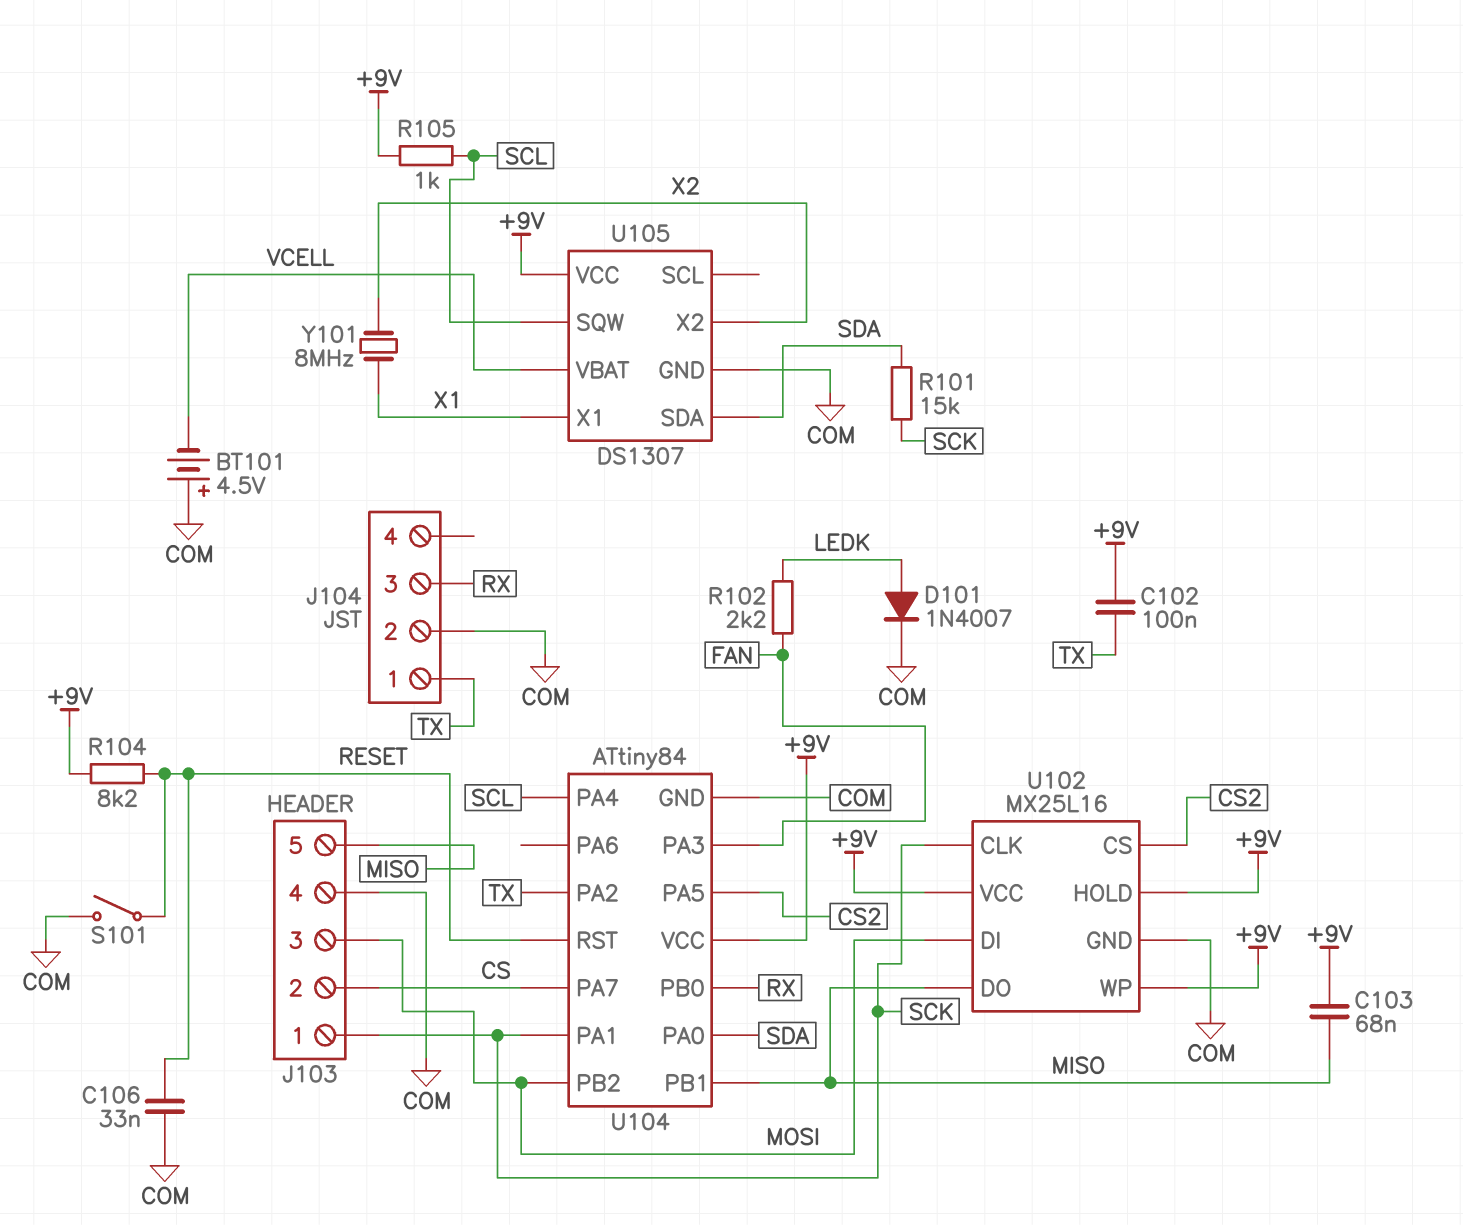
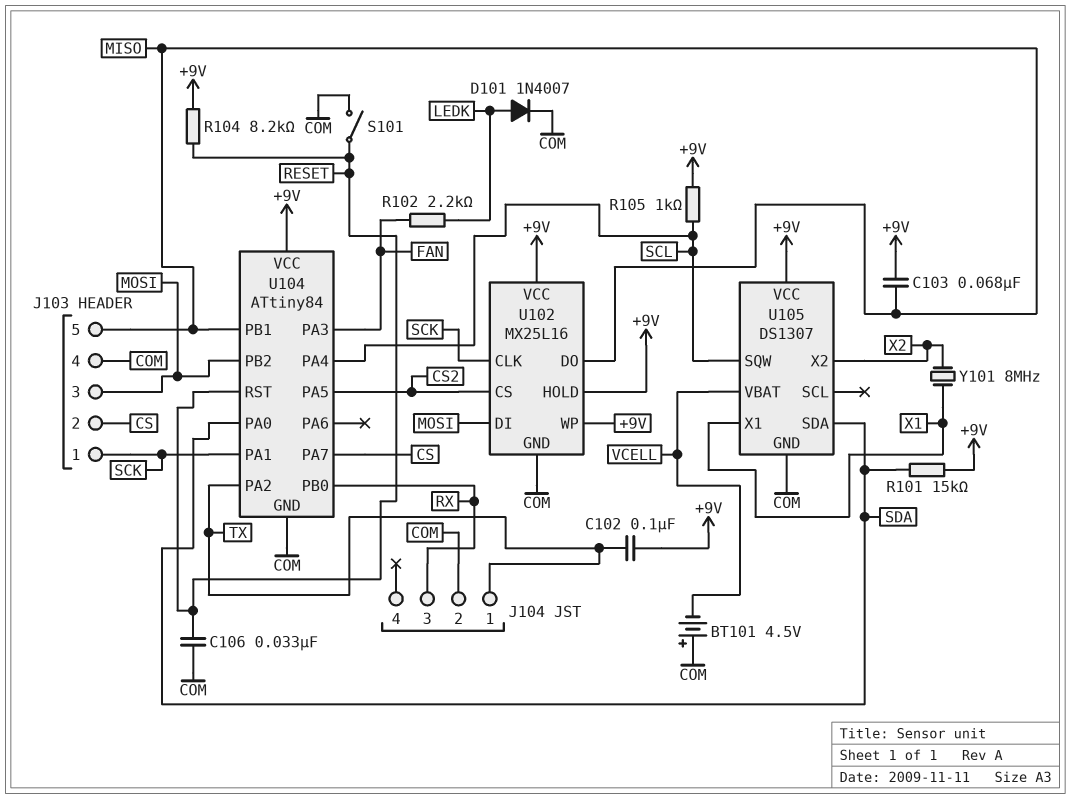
R101: 15k (SCK, SDA) -> 15k (+9V, SDA)

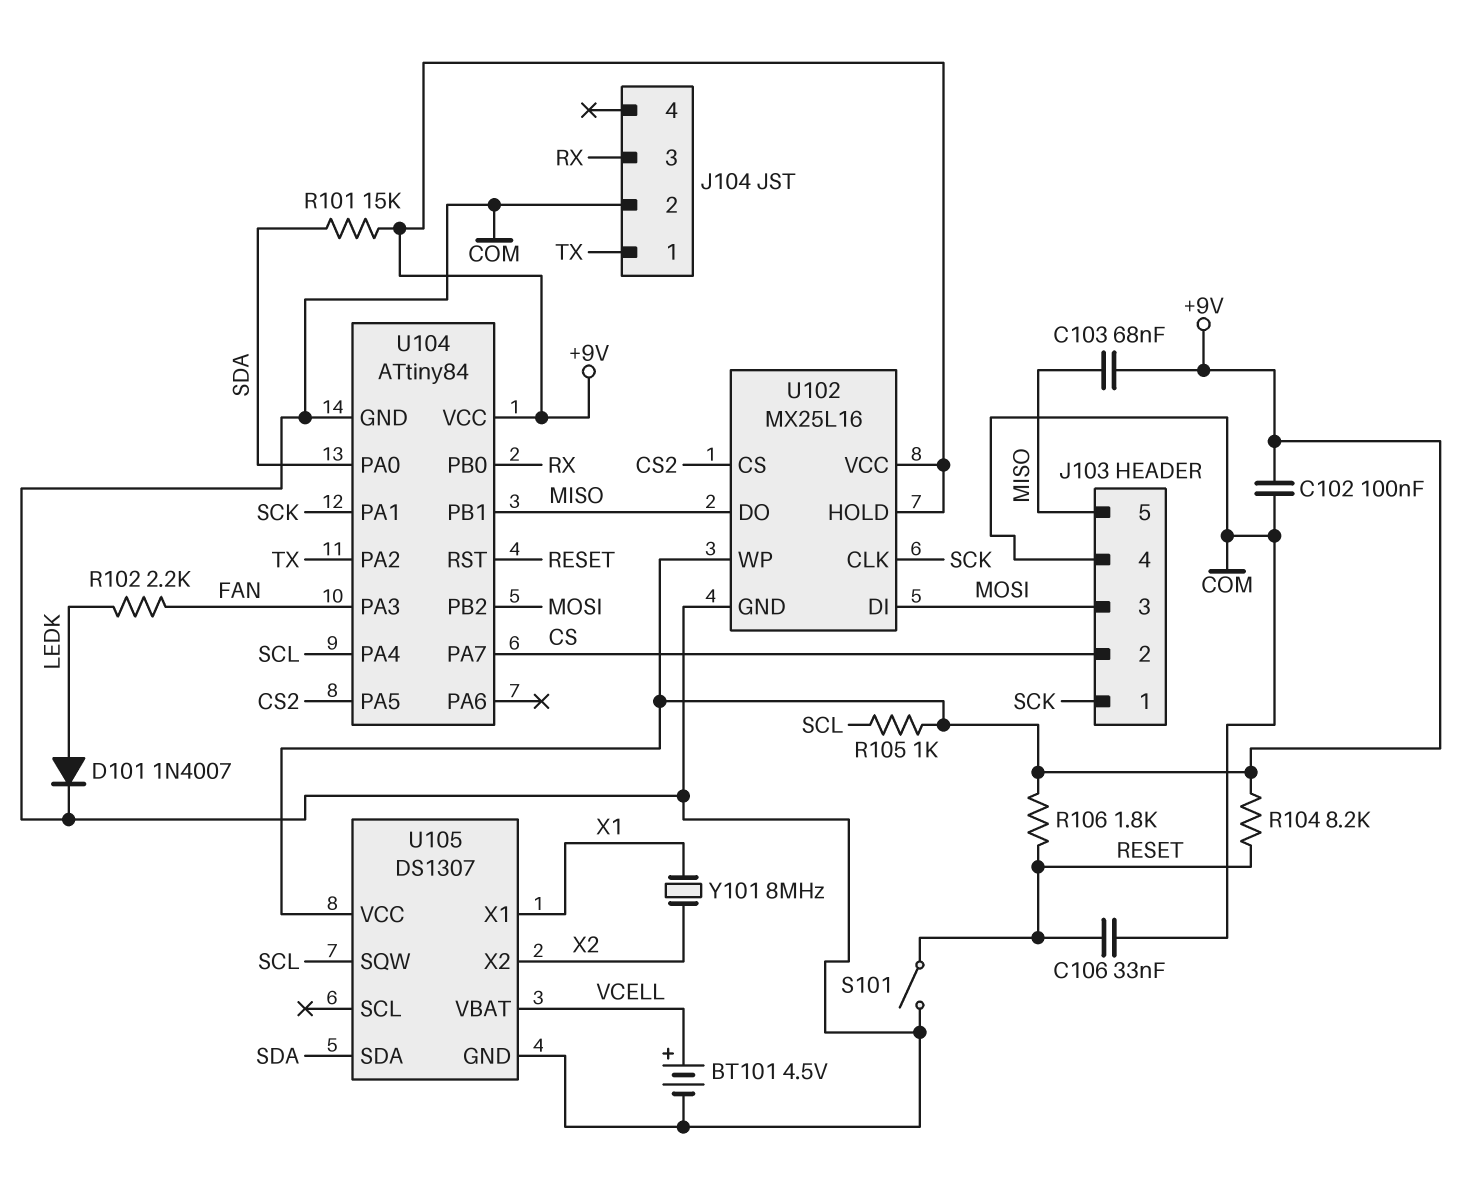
BT101: 4.5V (plus COM, minus VCELL) -> 4.5V (plus VCELL, minus COM)
C102: 100nF (+9V, TX) -> 100nF (+9V, COM)
R106: none -> 1.8k (+9V, RESET)

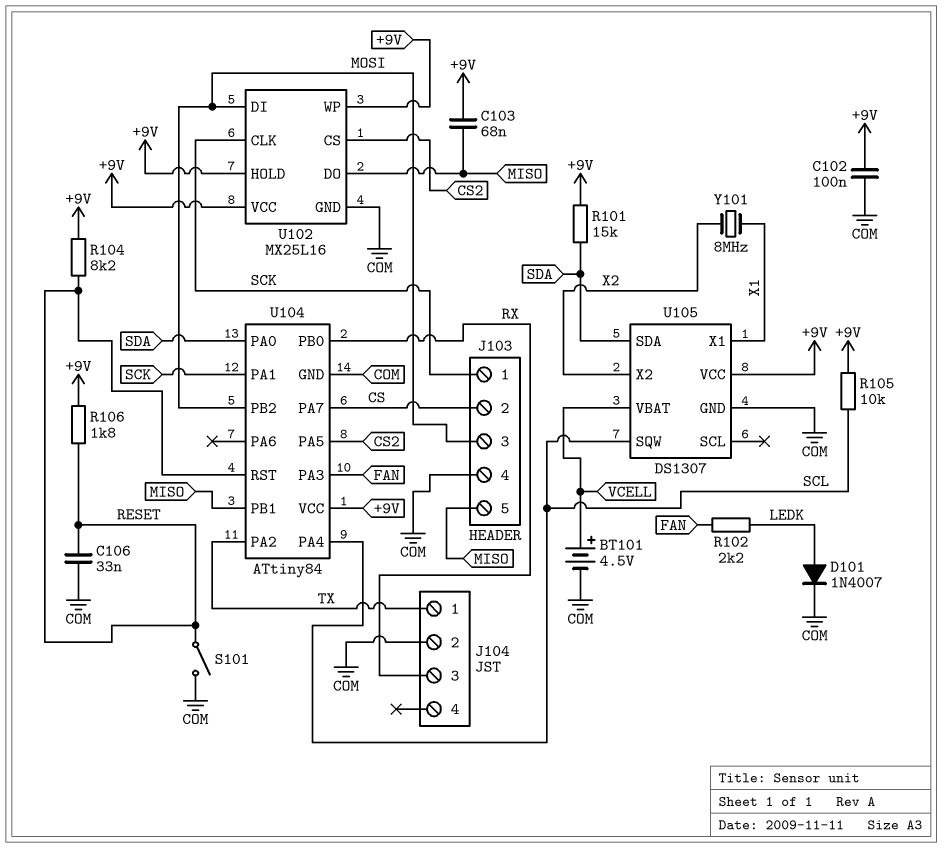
R105: 1k (+9V, SCL) -> 10k (+9V, SCL)

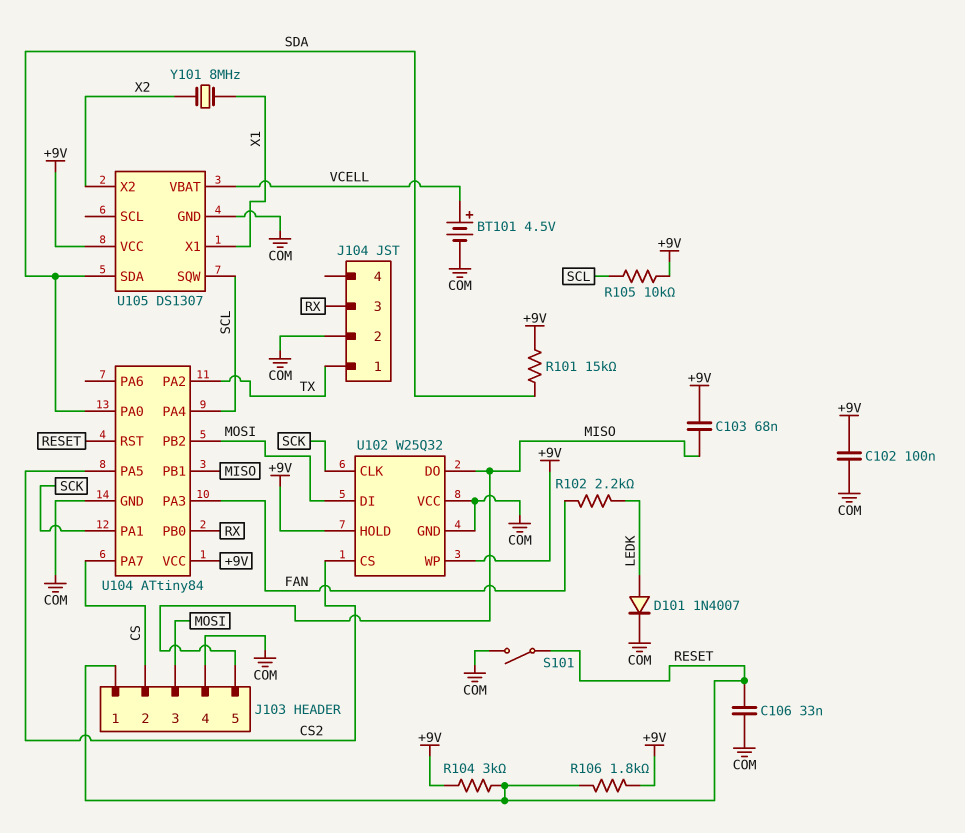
J103 pin 1: SCK -> RESET
R104: 8.2k (+9V, RESET) -> 3k (+9V, RESET)
U102: MX25L16 -> W25Q32
U102 pin VCC: +9V -> COM

